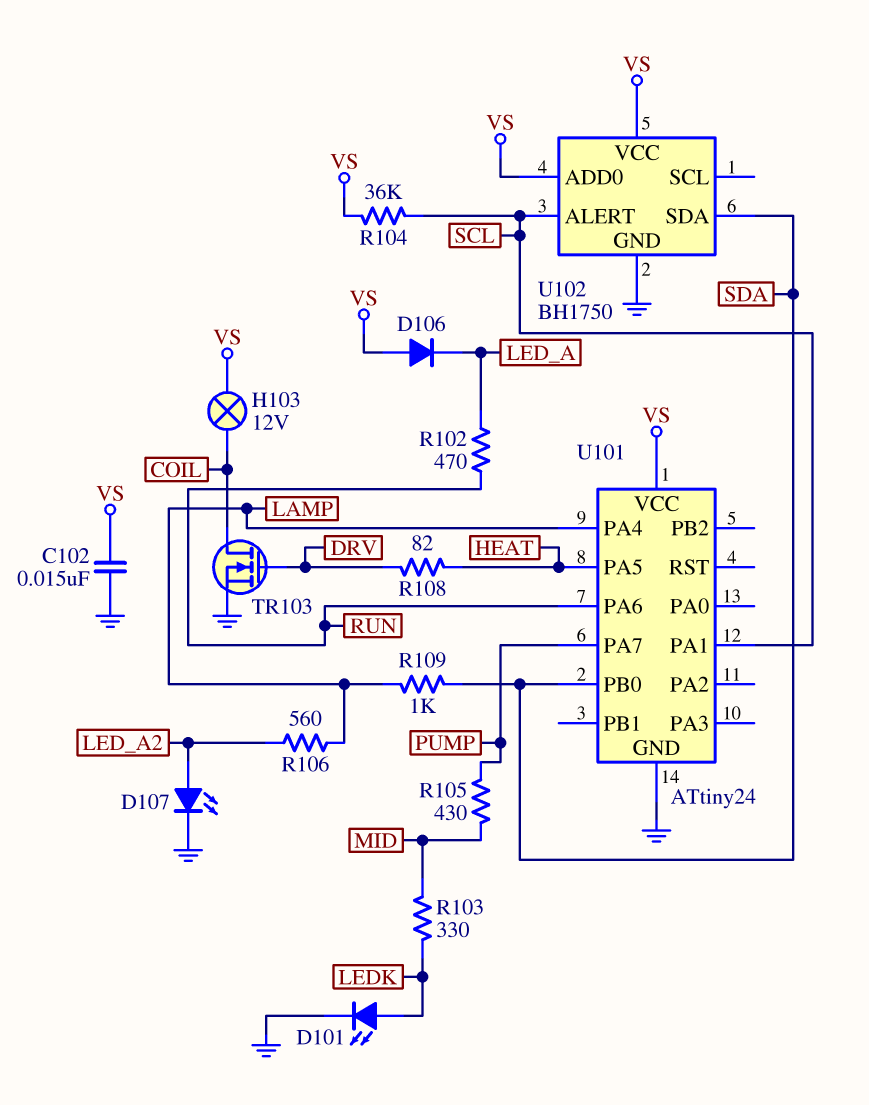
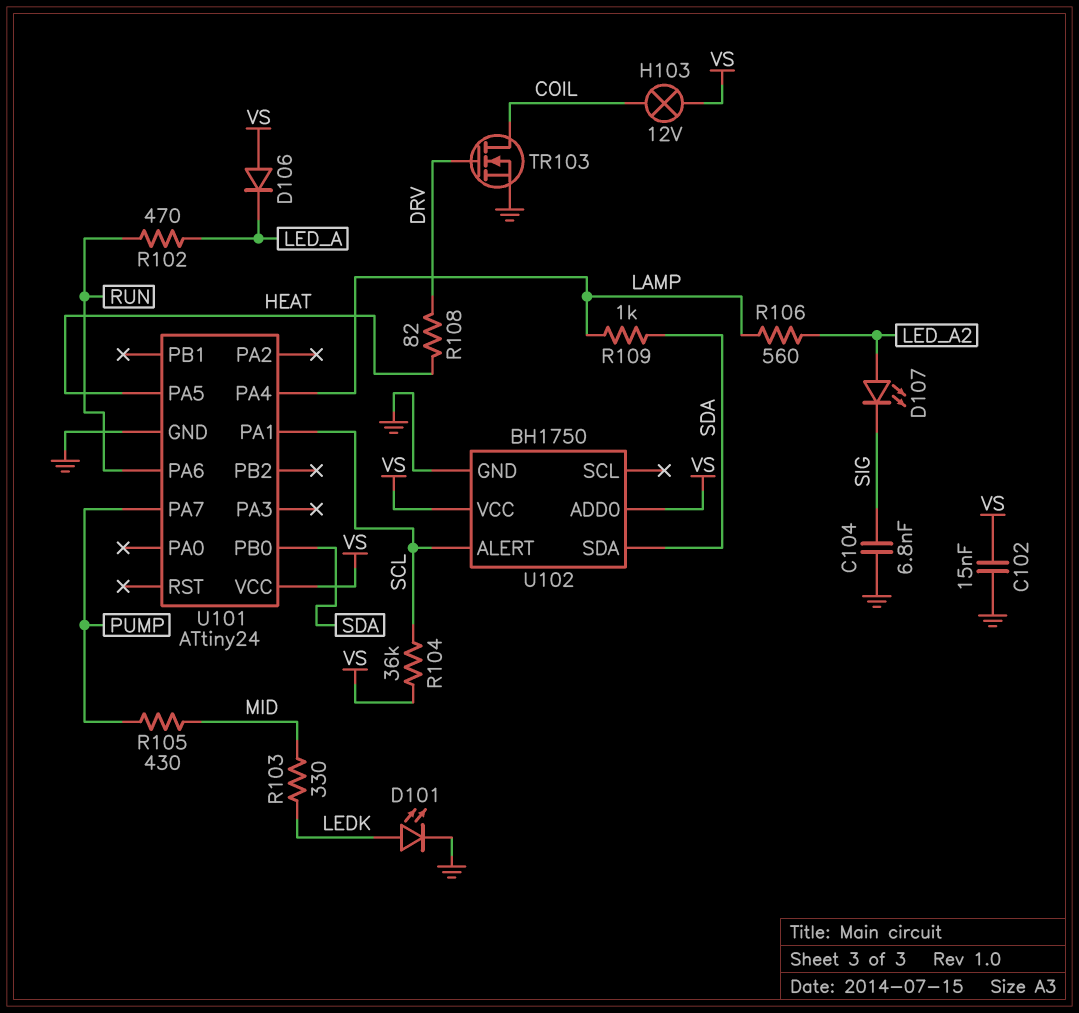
C104: none -> 6.8nF (GND, SIG)
D107: LED (A LED_A2, K GND) -> LED (A LED_A2, K SIG)

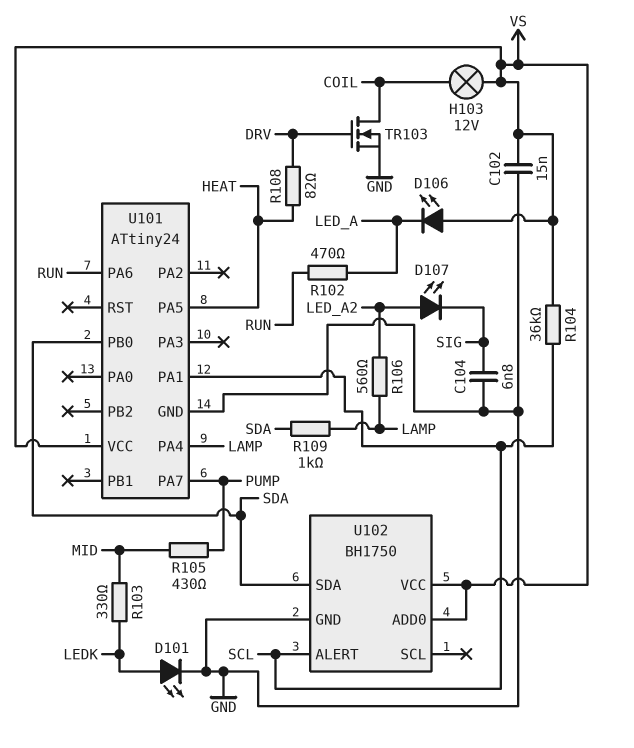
D106: diode (A VS, K LED_A) -> LED (A VS, K LED_A)

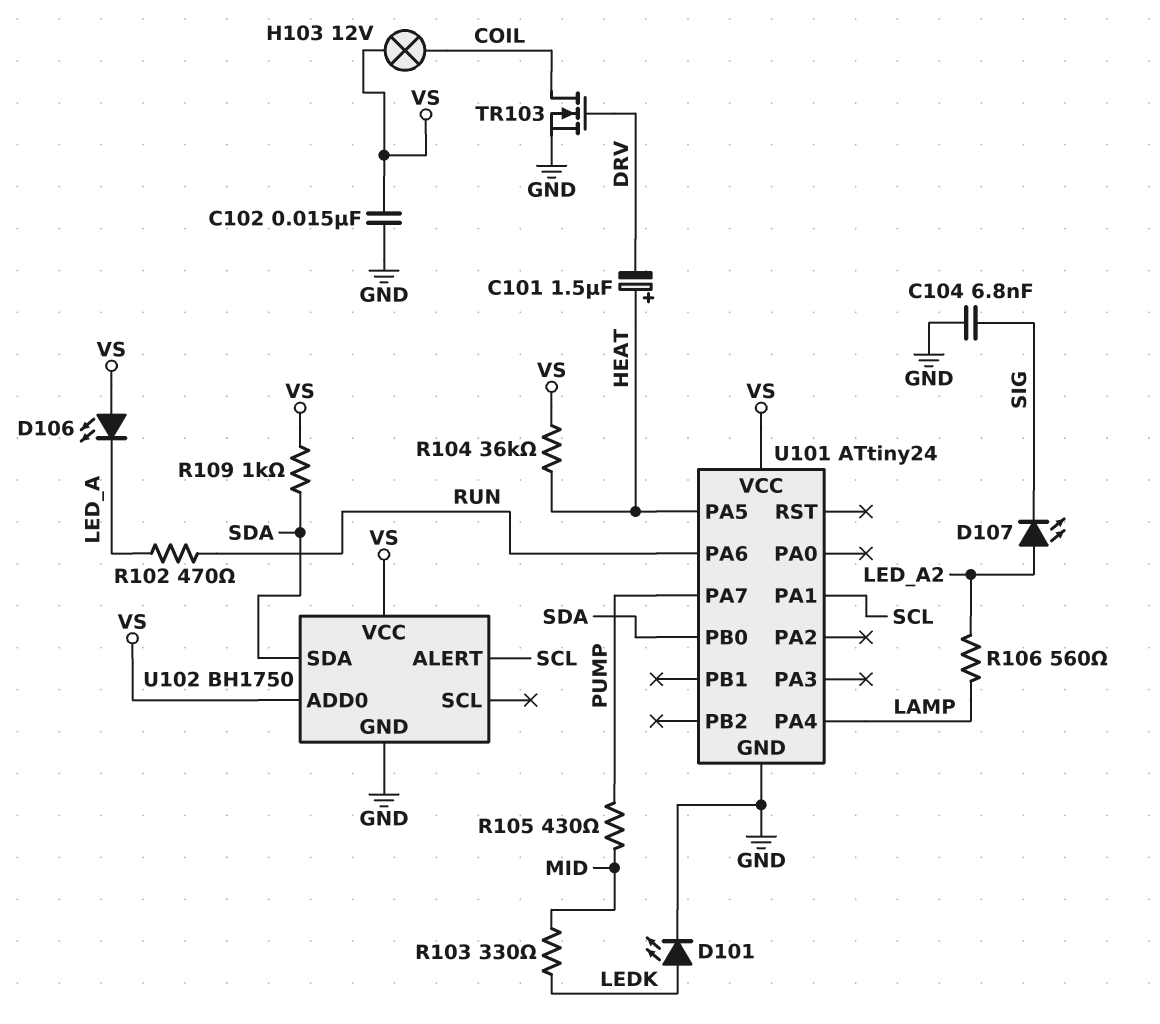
C101: none -> 1.5uF (plus HEAT, minus DRV)
R104: 36k (SCL, VS) -> 36k (HEAT, VS)
R108: 82 (DRV, HEAT) -> none
R109: 1k (LAMP, SDA) -> 1k (SDA, VS)

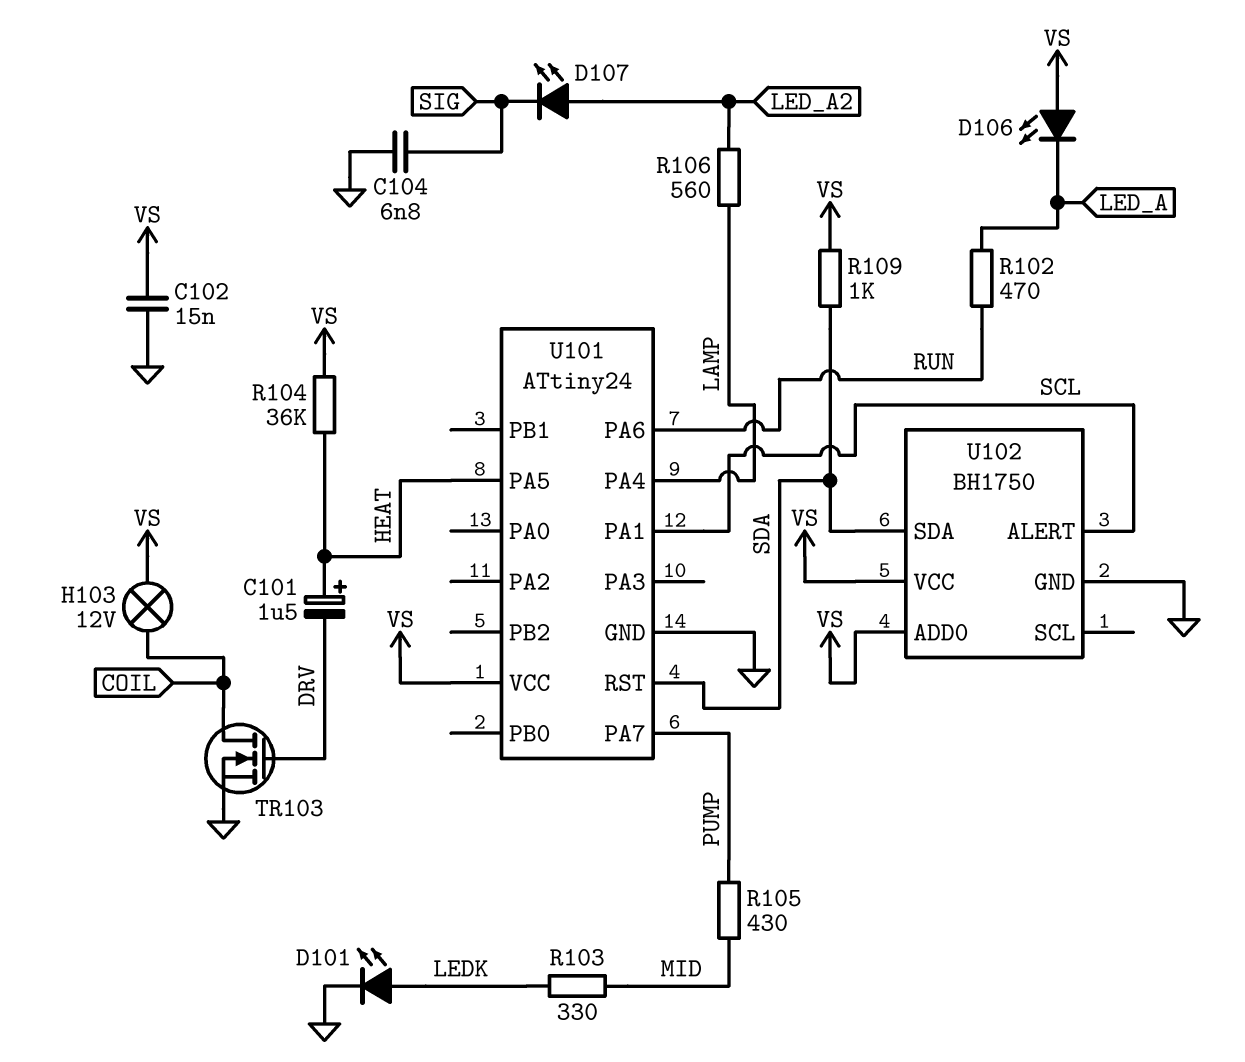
U101 pin PB0: SDA -> none
U101 pin RST: none -> SDA

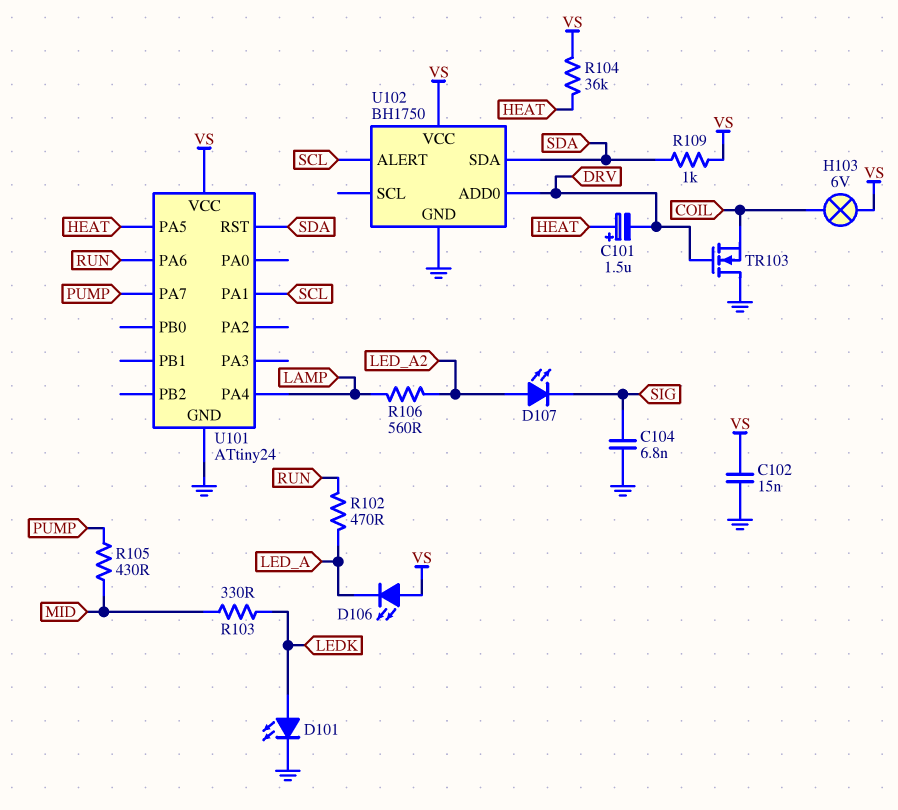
H103: lamp 12V (COIL, VS) -> lamp 6V (COIL, VS)
TR103: NMOS (G DRV, D COIL, S GND) -> NMOS (G DRV, D GND, S COIL)
U102 pin ADD0: VS -> DRV

